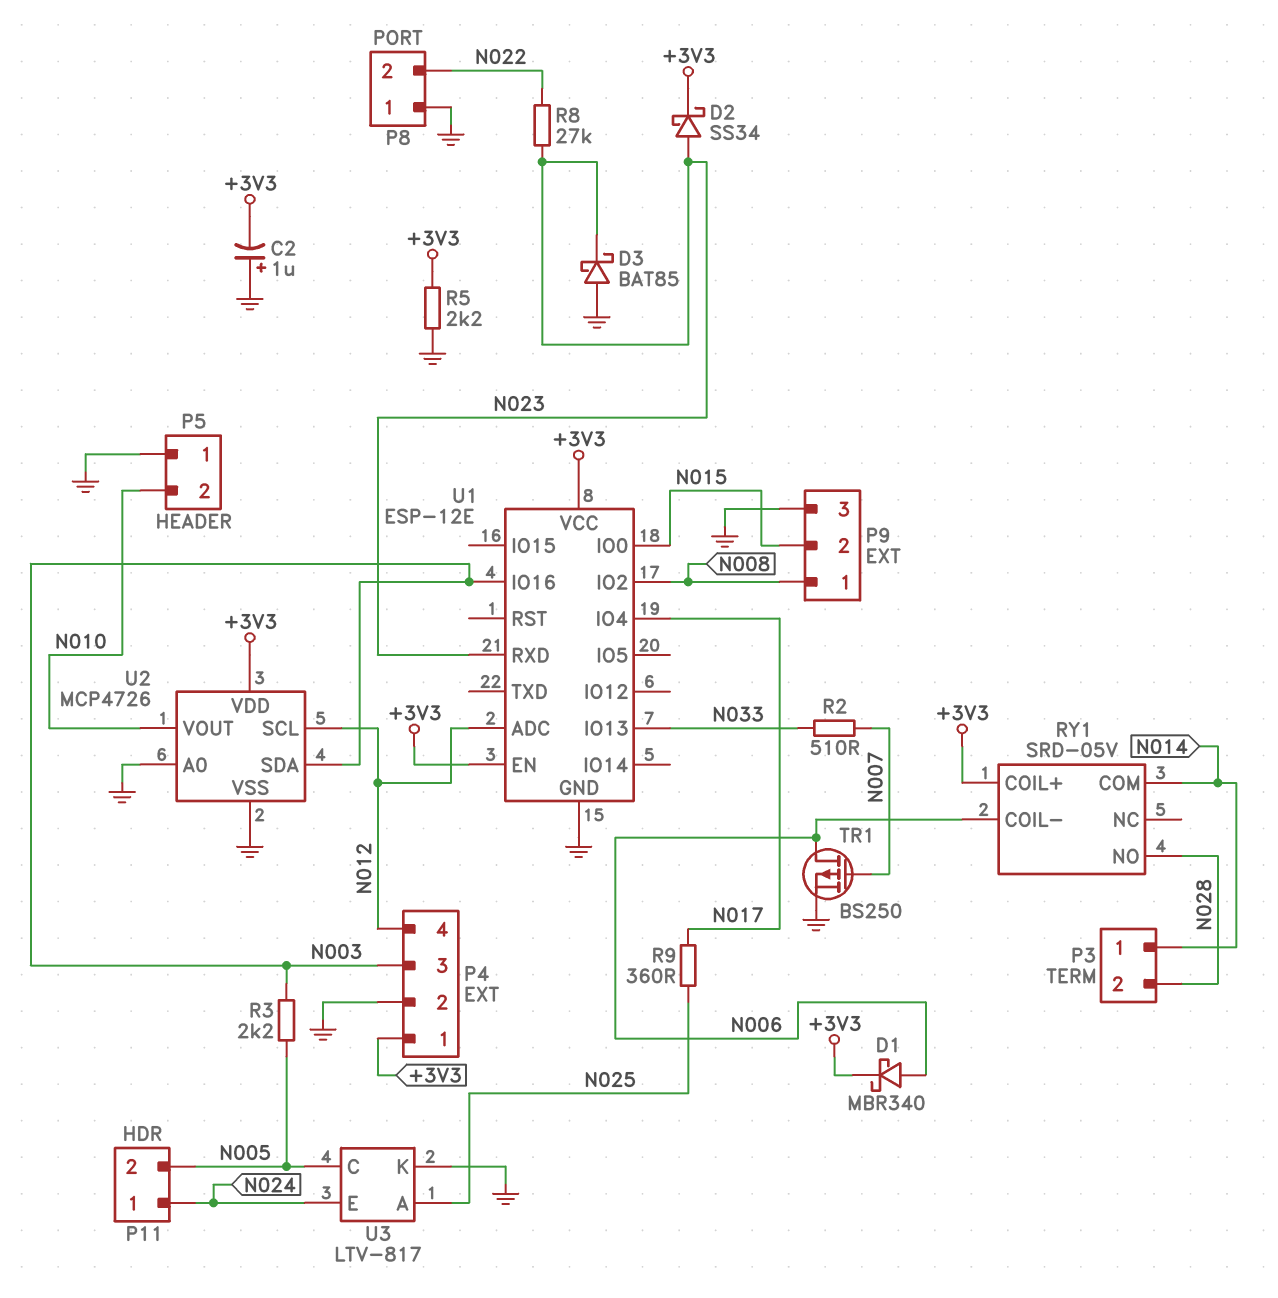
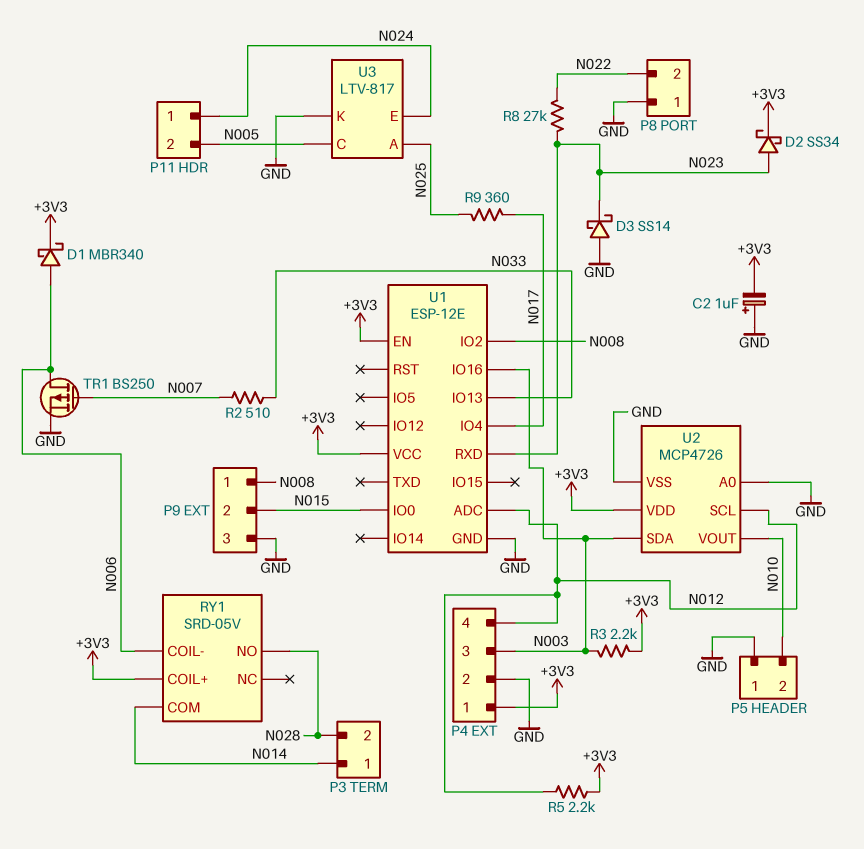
D3: schottky BAT85 (A GND, K N023) -> schottky SS14 (A GND, K N023)
R3: 2.2k (N003, N005) -> 2.2k (+3V3, N003)
R5: 2.2k (+3V3, GND) -> 2.2k (+3V3, N012)

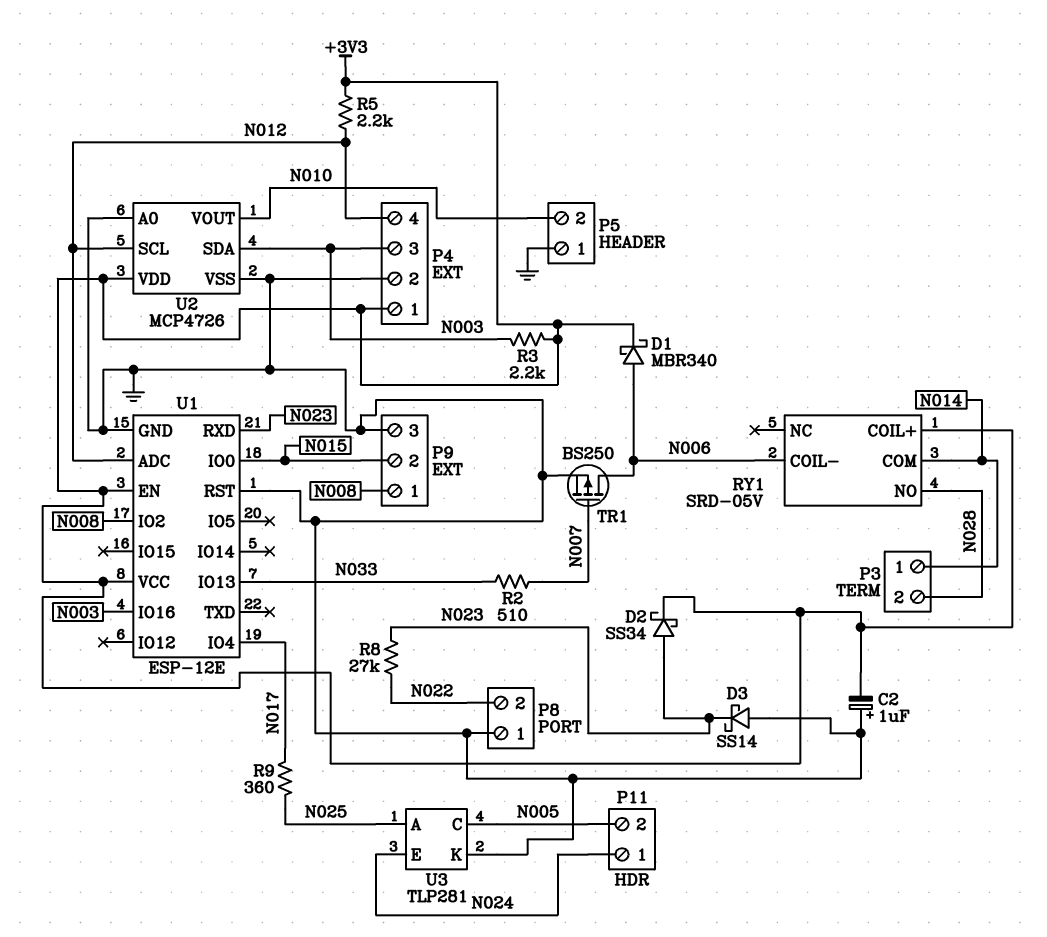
U1 pin RST: none -> GND
U3: LTV-817 -> TLP281

